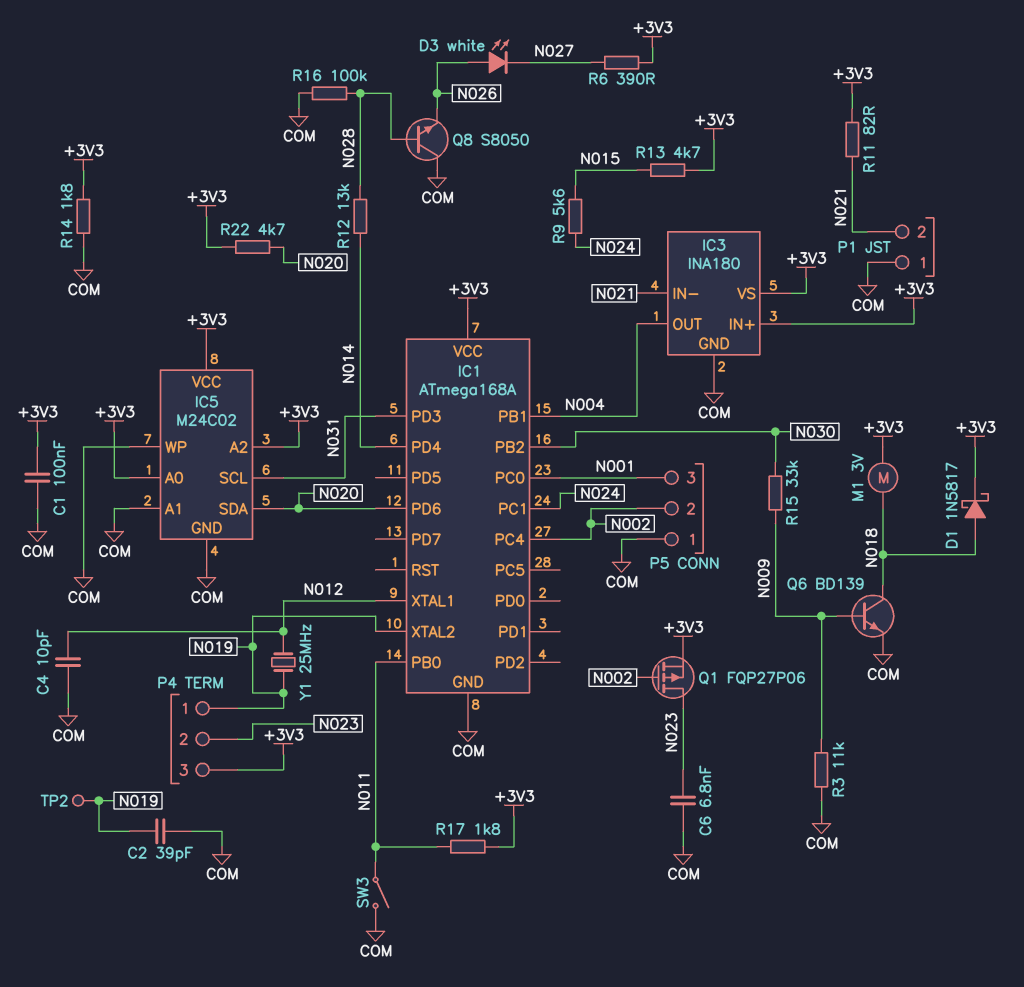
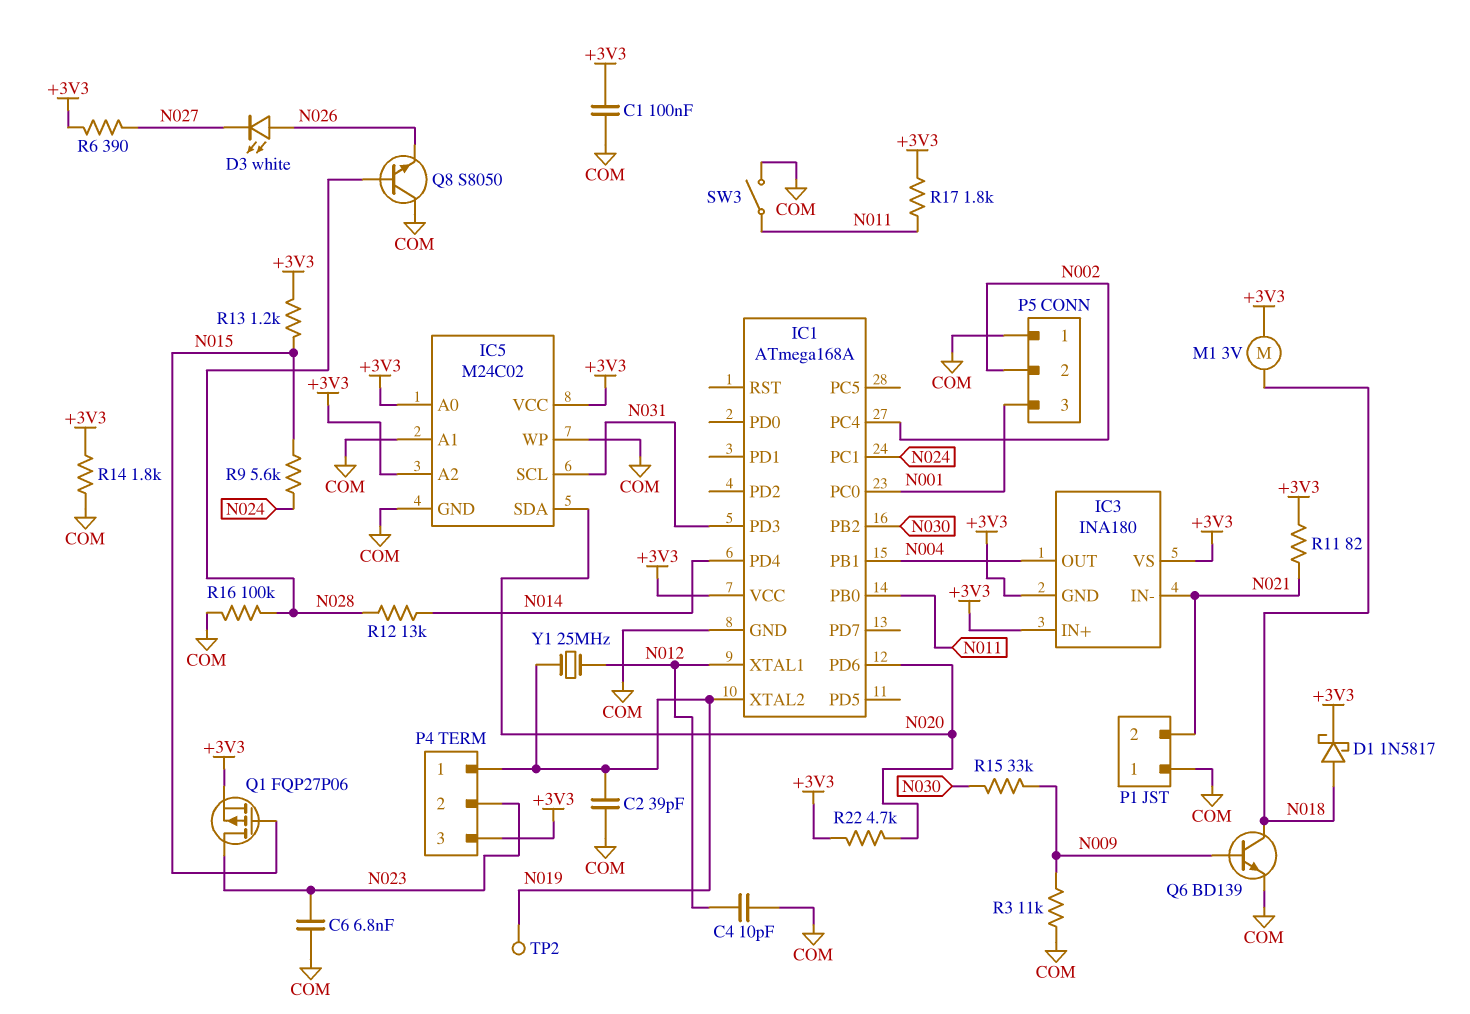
IC3 pin GND: COM -> +3V3
Q1: PMOS FQP27P06 (G N002, D N023, S +3V3) -> PMOS FQP27P06 (G N015, D N023, S +3V3)
R13: 4.7k (+3V3, N015) -> 1.2k (+3V3, N015)

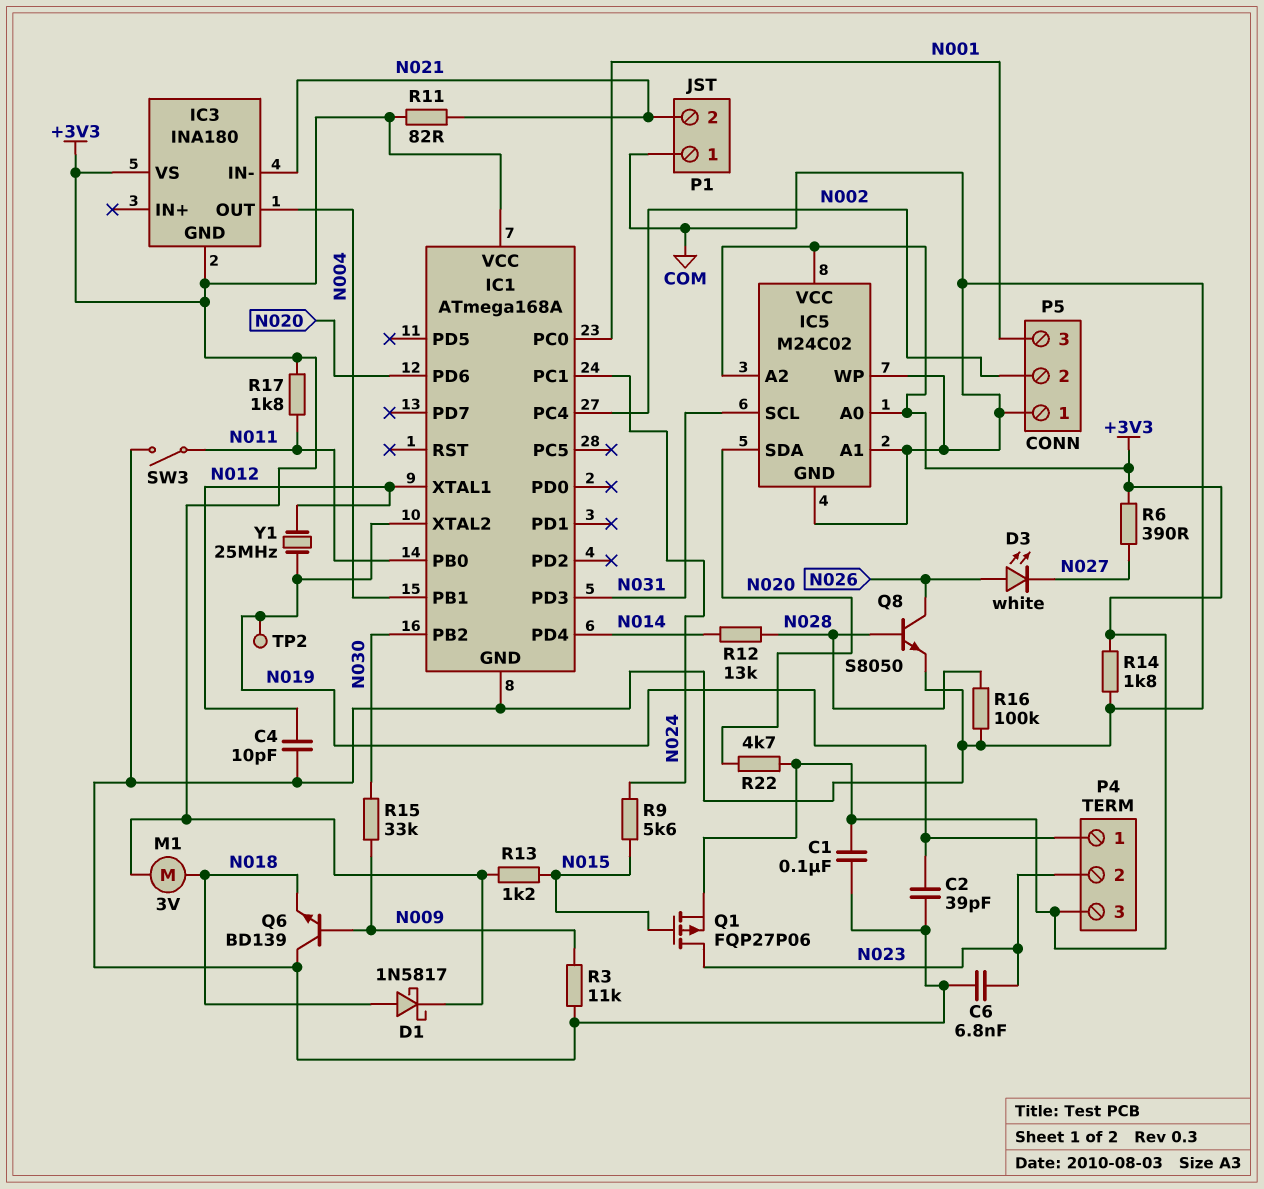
IC3 pin IN+: +3V3 -> none
Q6: NPN BD139 (B N009, C N018, E COM) -> NPN BD139 (B N009, C COM, E N018)
Q8: NPN S8050 (B N028, C COM, E N026) -> NPN S8050 (B N028, C N026, E COM)

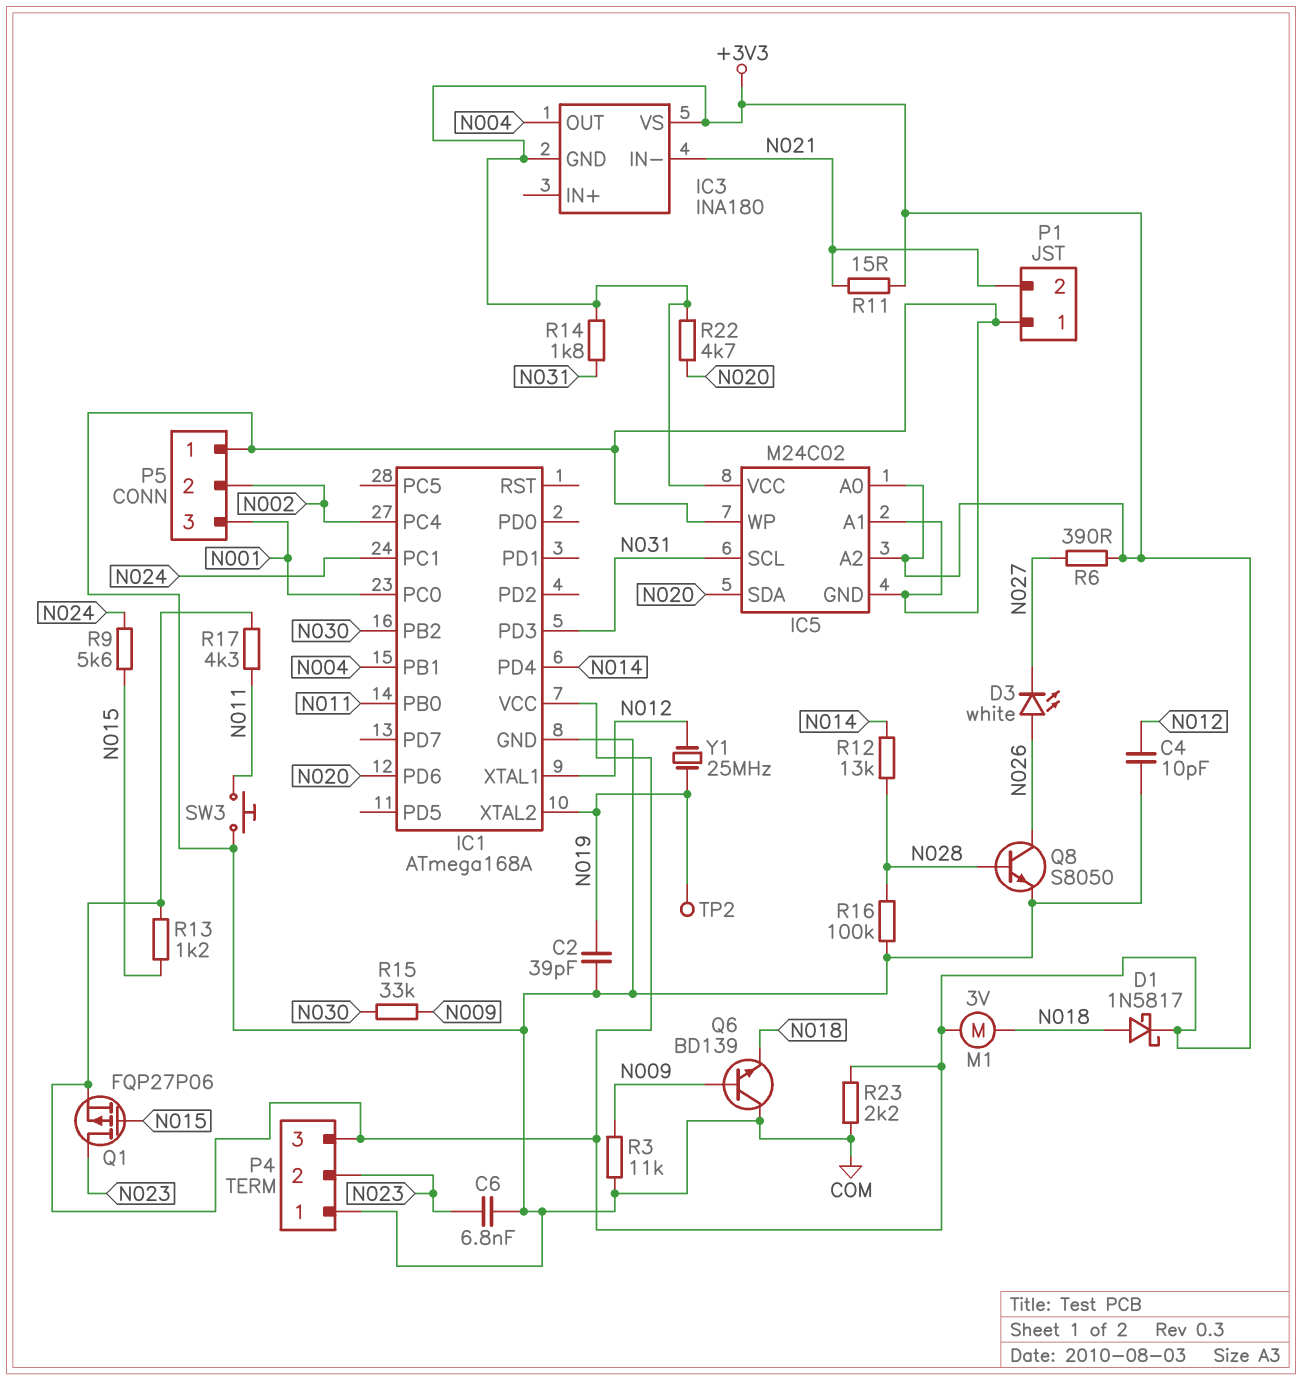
C1: 100nF (+3V3, COM) -> none
P4 pin 1: N019 -> COM
R11: 82 (+3V3, N021) -> 15 (+3V3, N021)
R14: 1.8k (+3V3, COM) -> 1.8k (+3V3, N031)
R17: 1.8k (+3V3, N011) -> 4.3k (+3V3, N011)
R23: none -> 2.2k (+3V3, COM)
SW3: switch (COM, N011) -> button (COM, N011)

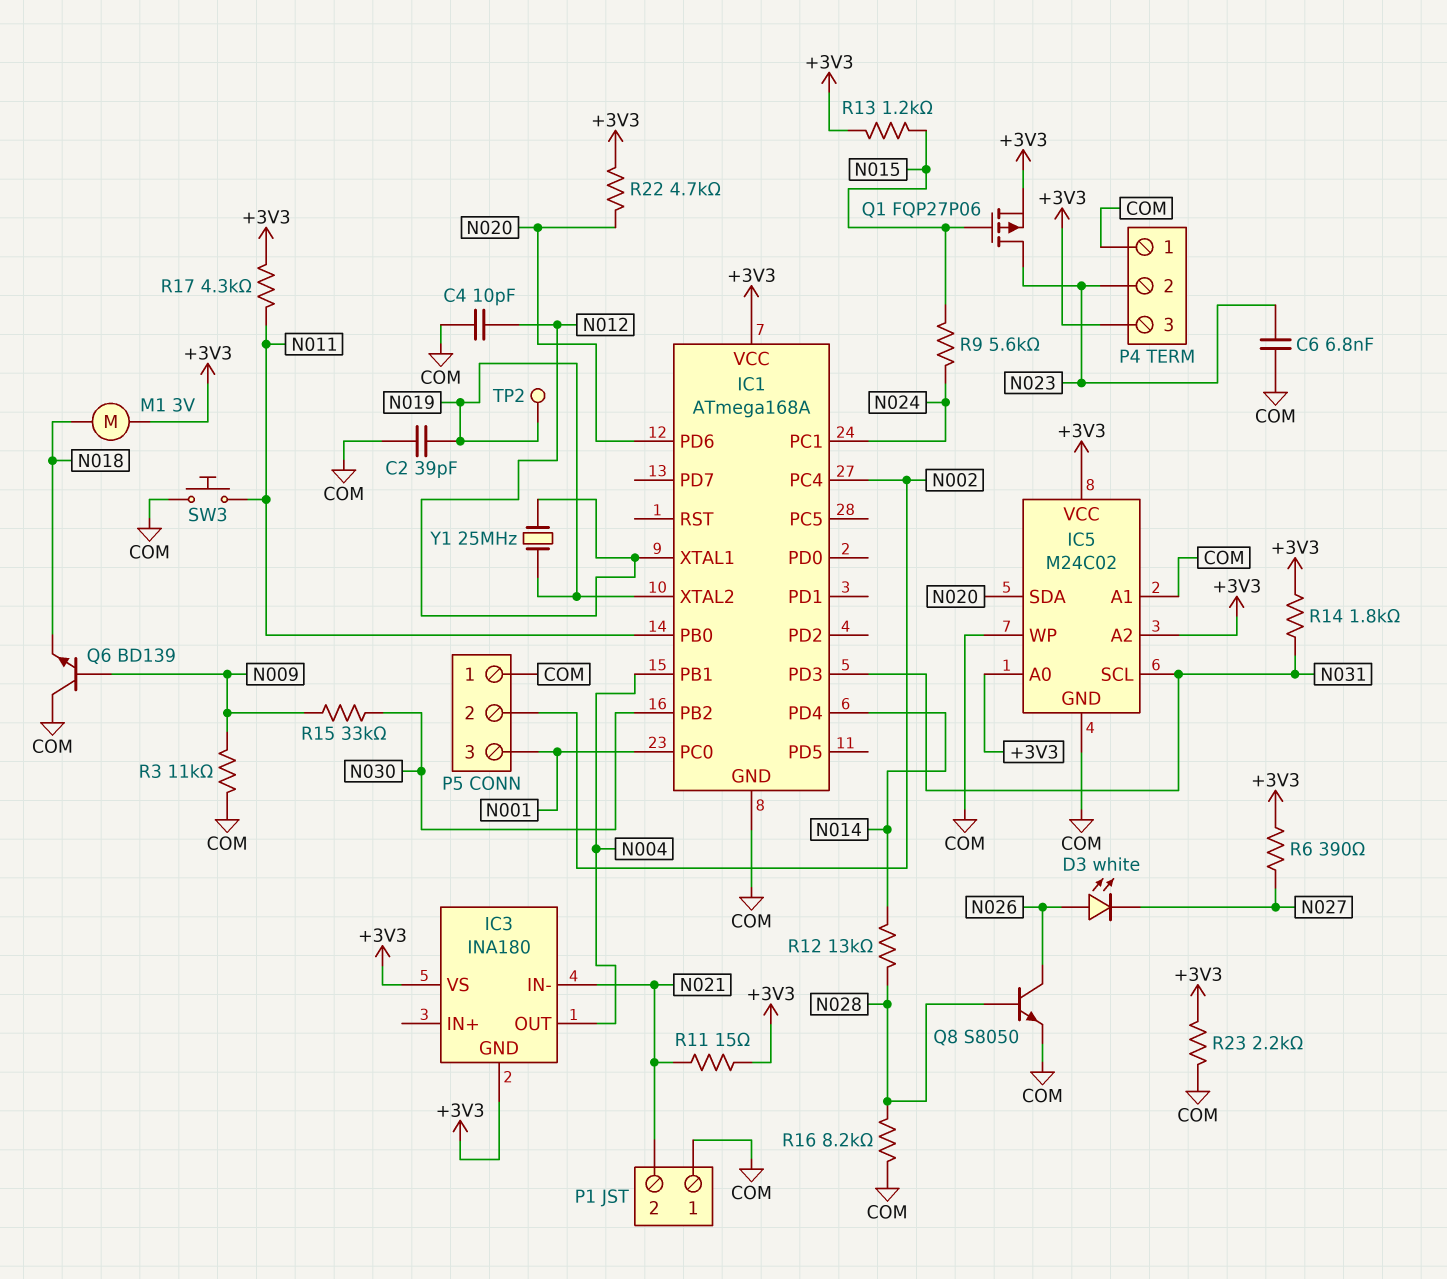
D1: schottky 1N5817 (A N018, K +3V3) -> none
R16: 100k (COM, N028) -> 8.2k (COM, N028)

